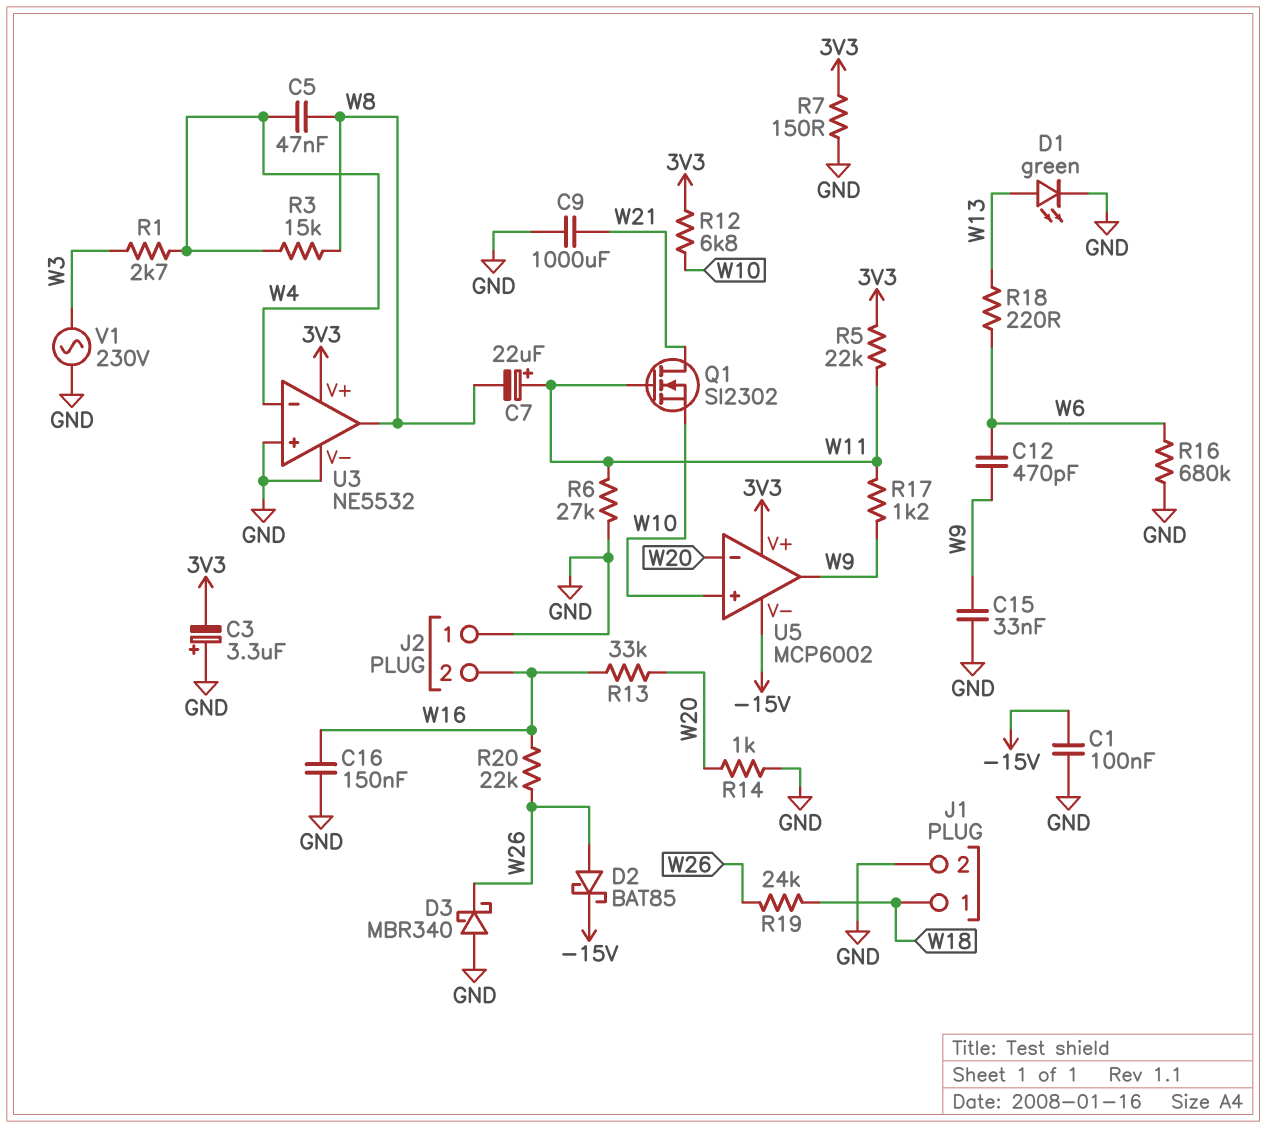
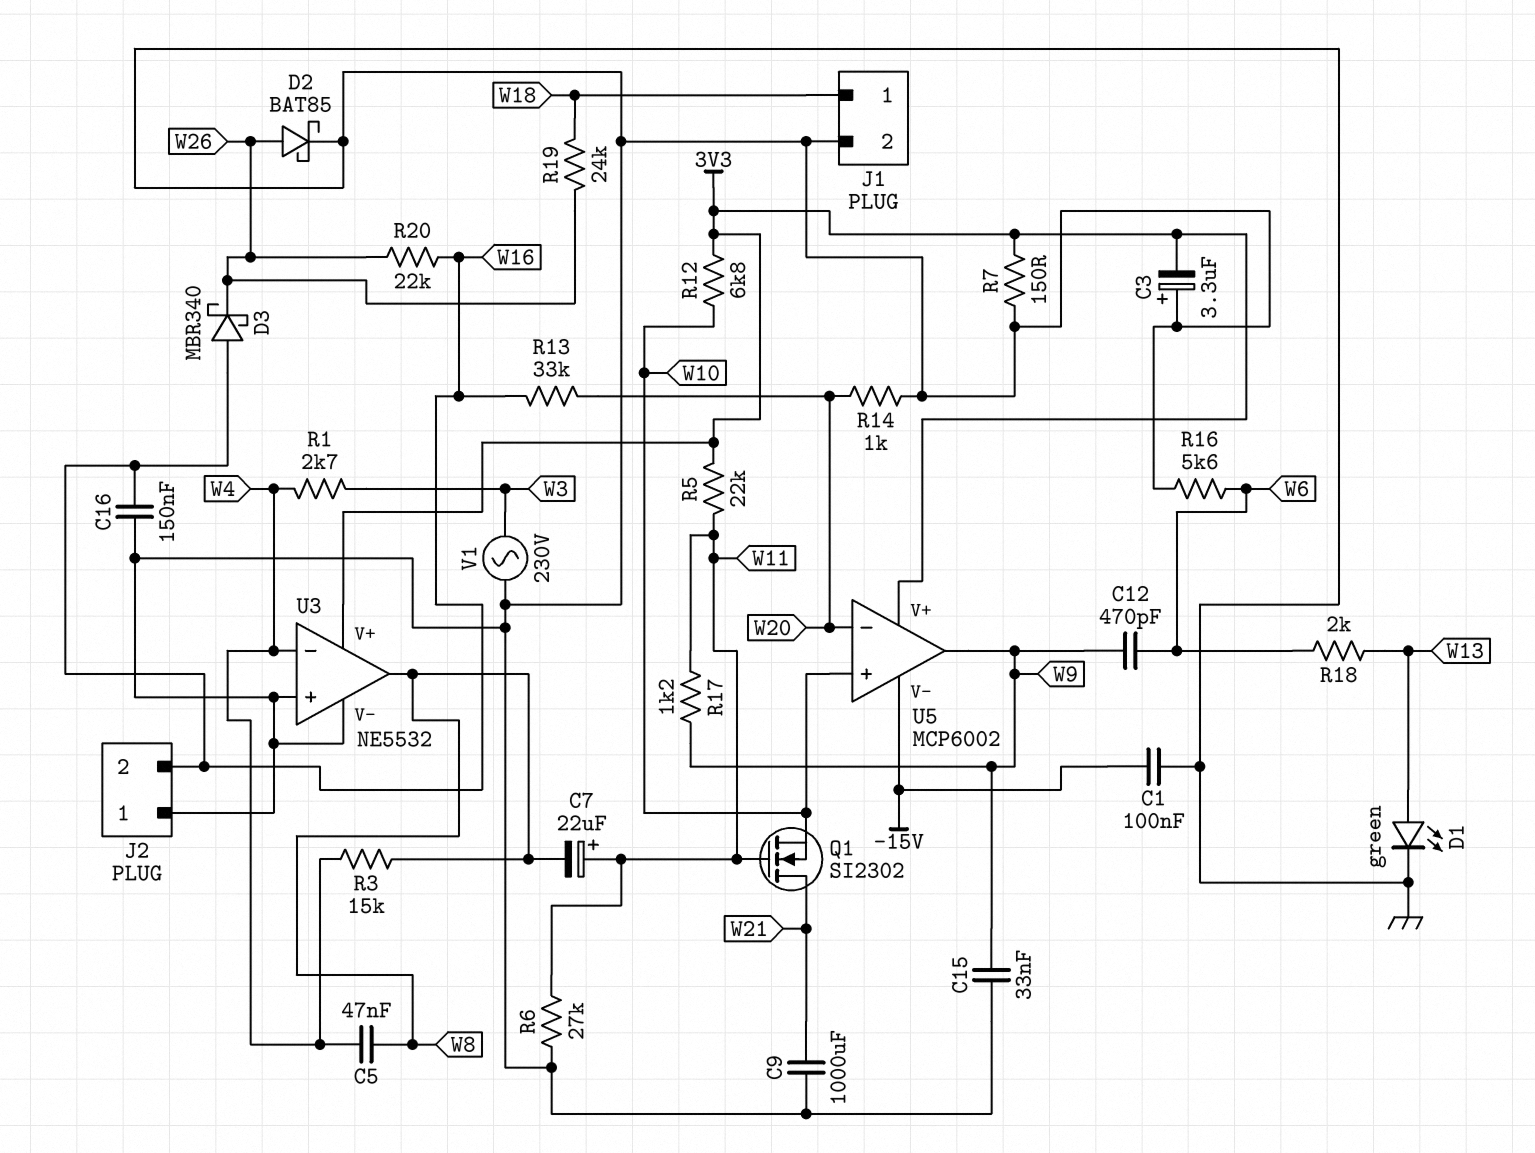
D2: schottky BAT85 (A W26, K -15V) -> schottky BAT85 (A W26, K GND)
D3: schottky MBR340 (A GND, K W26) -> schottky MBR340 (A W16, K W26)
R16: 680k (GND, W6) -> 5.6k (GND, W6)
R18: 220 (W6, W13) -> 2k (W6, W13)

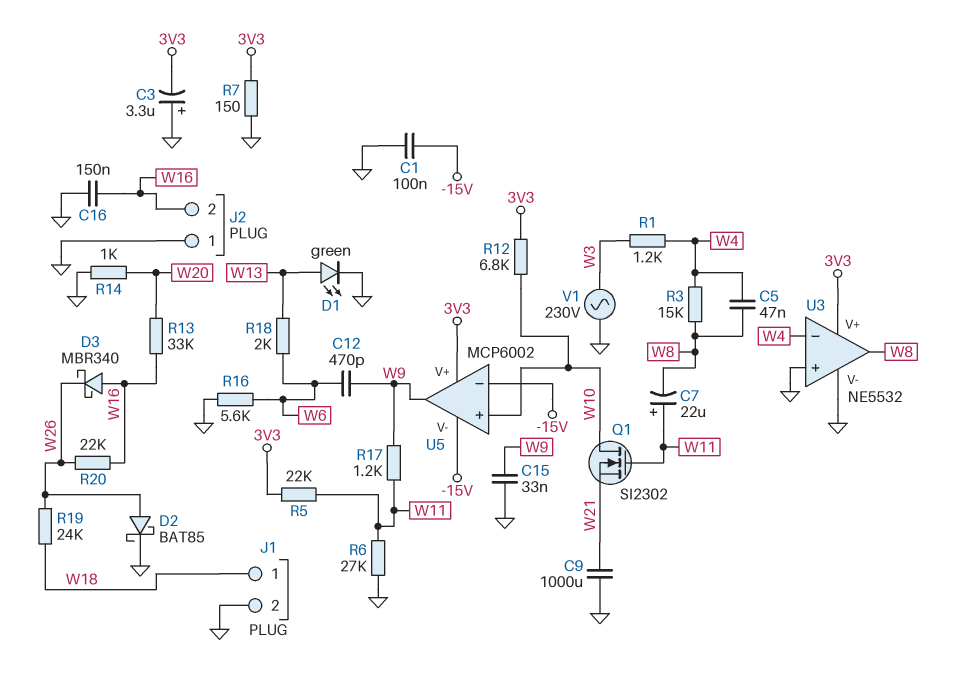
Q1: NMOS SI2302 (G W11, D W21, S W10) -> NMOS SI2302 (G W11, D W10, S W21)
R1: 2.7k (W3, W4) -> 1.2k (W3, W4)
U5 pin in-: W20 -> -15V

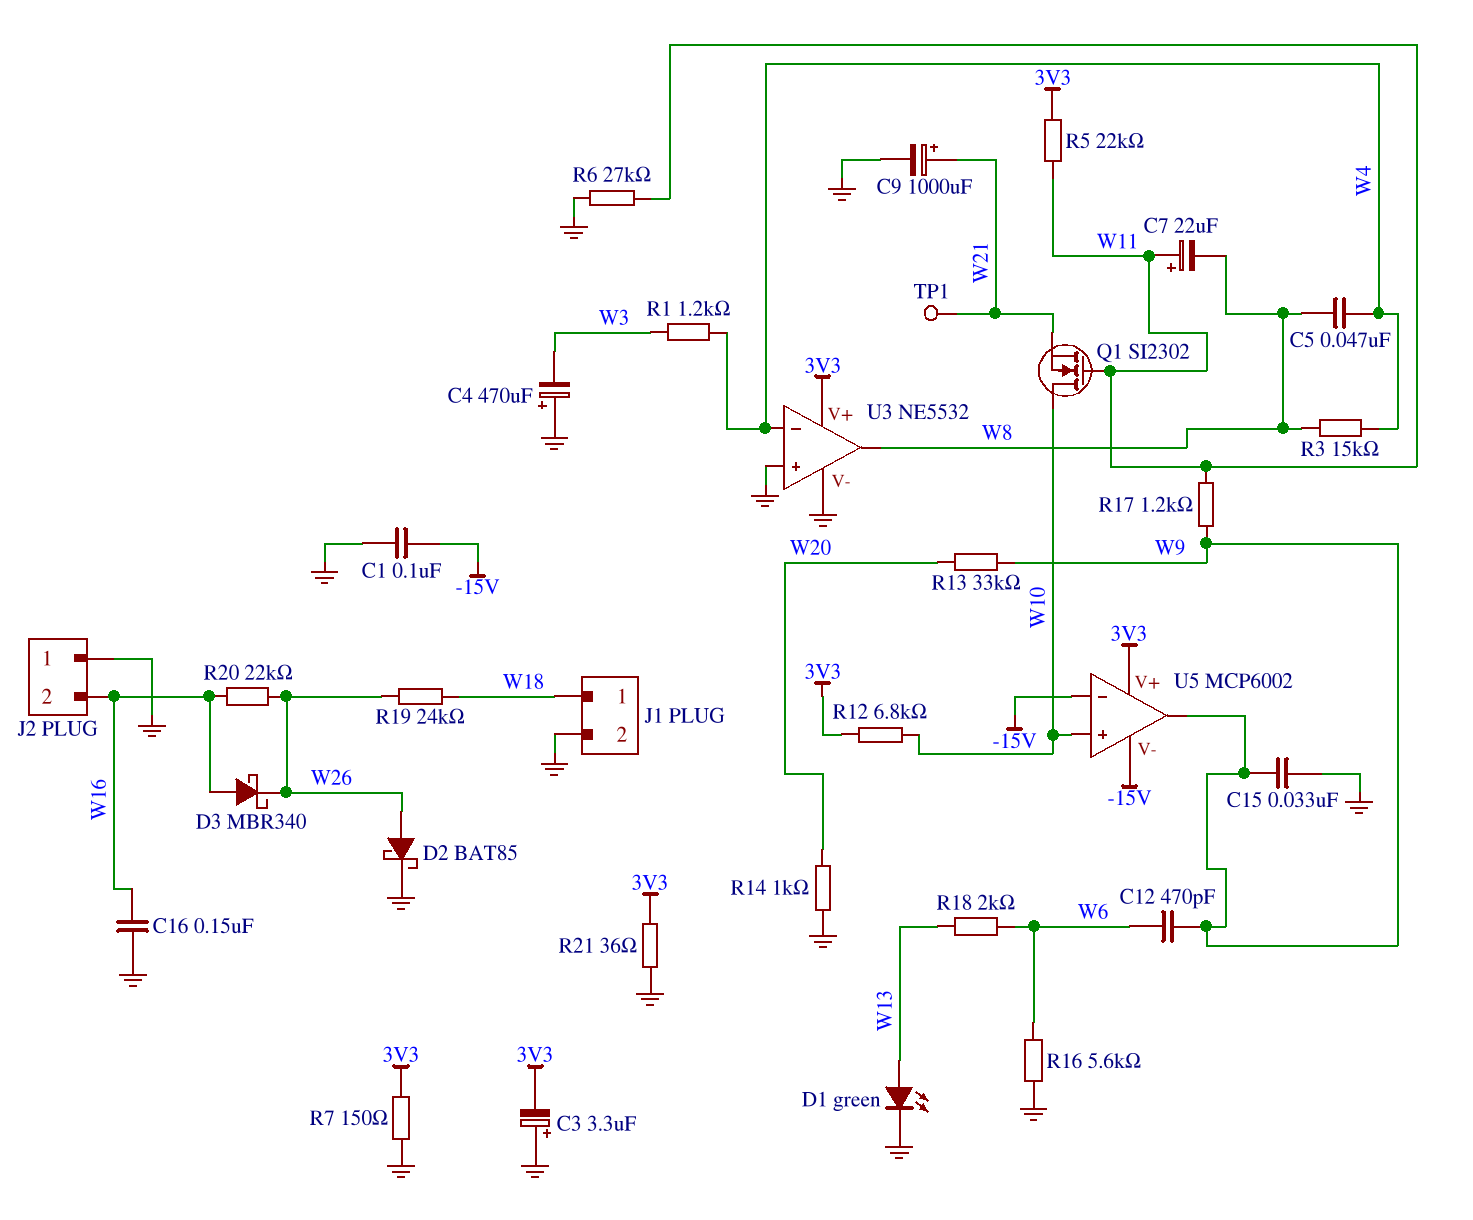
C4: none -> 470uF (plus GND, minus W3)
C9: 1000uF (GND, W21) -> 1000uF (plus W21, minus GND)
R13: 33k (W16, W20) -> 33k (W9, W20)
R21: none -> 36 (3V3, GND)
TP1: none -> test point (W21)
V1: AC 230V (GND, W3) -> none

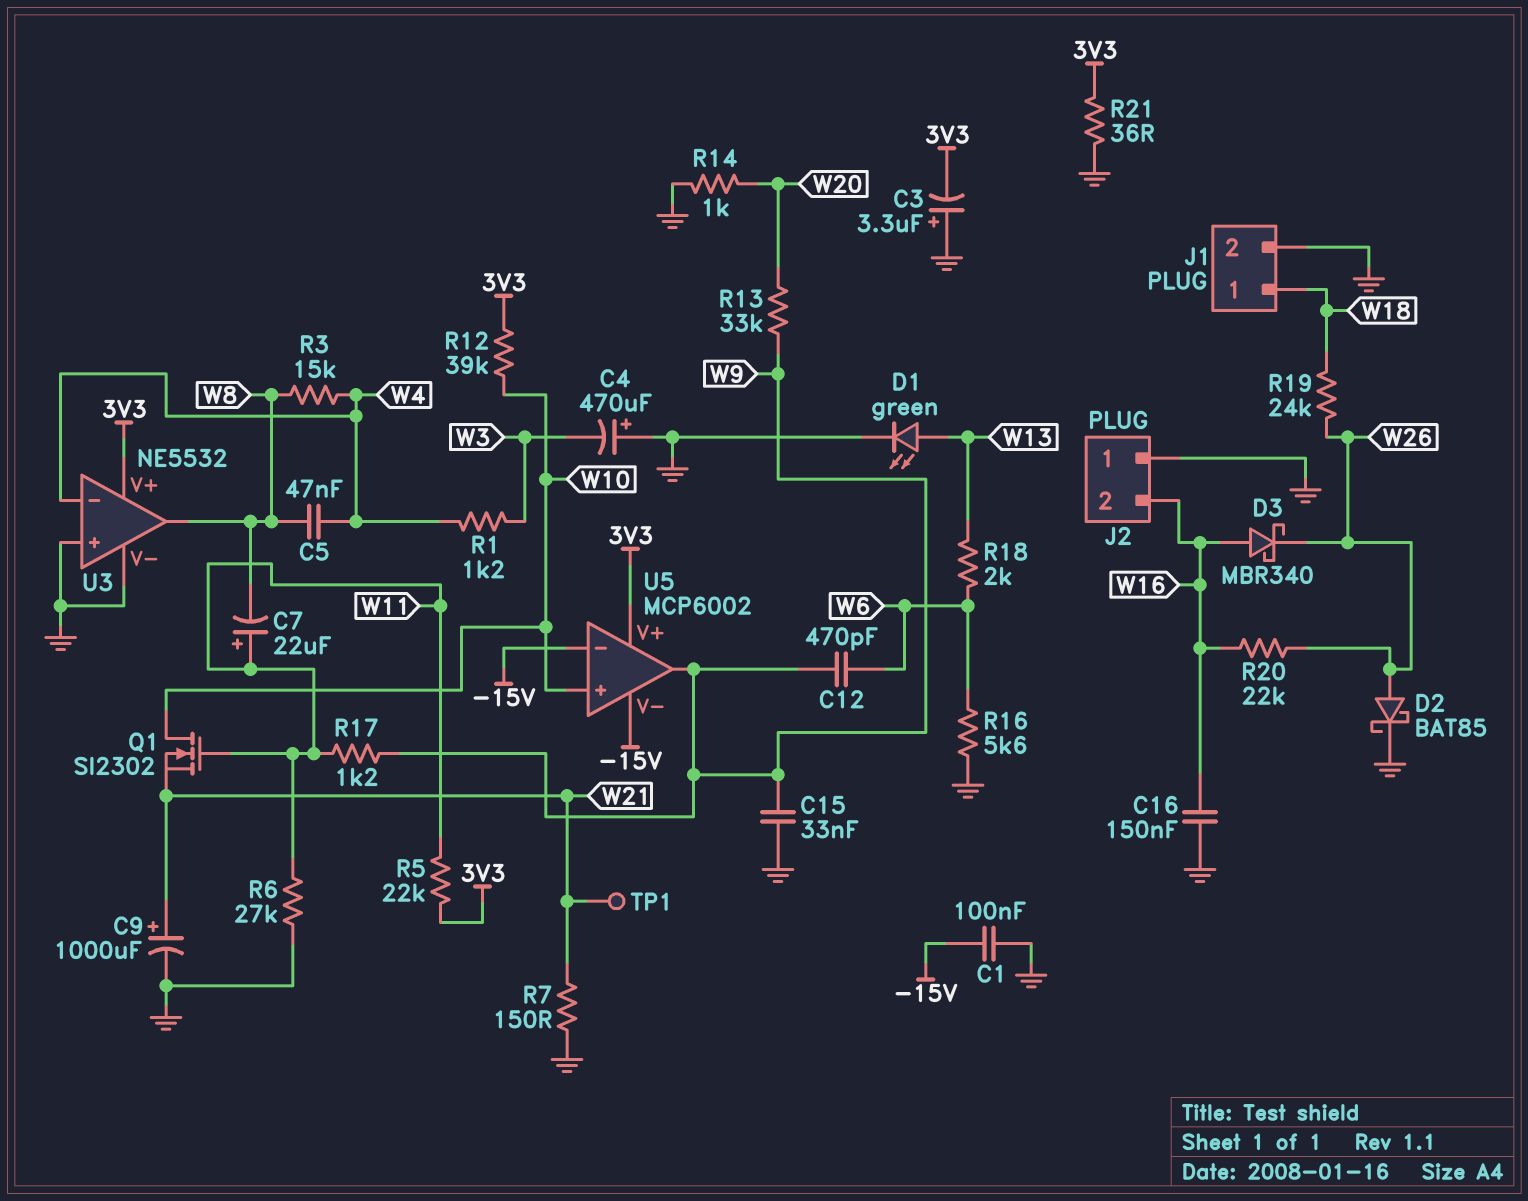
R7: 150 (3V3, GND) -> 150 (GND, W21)
R12: 6.8k (3V3, W10) -> 39k (3V3, W10)

